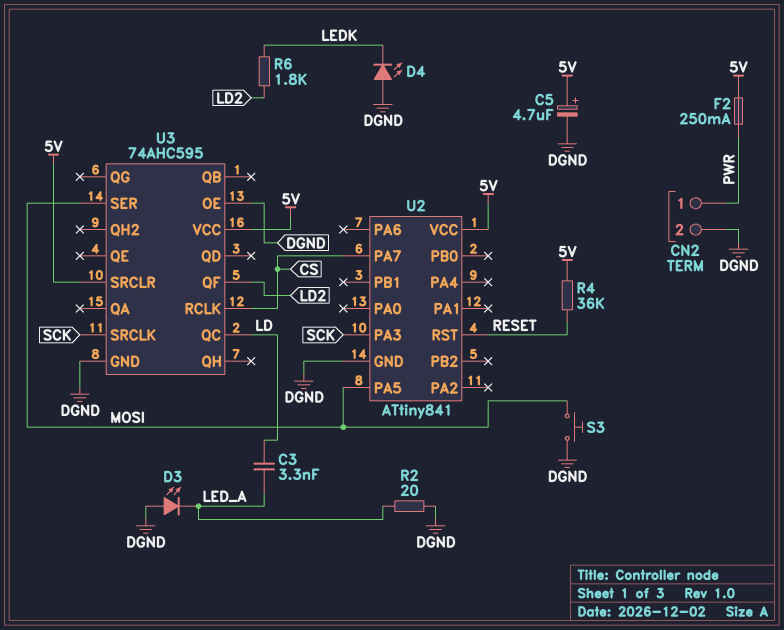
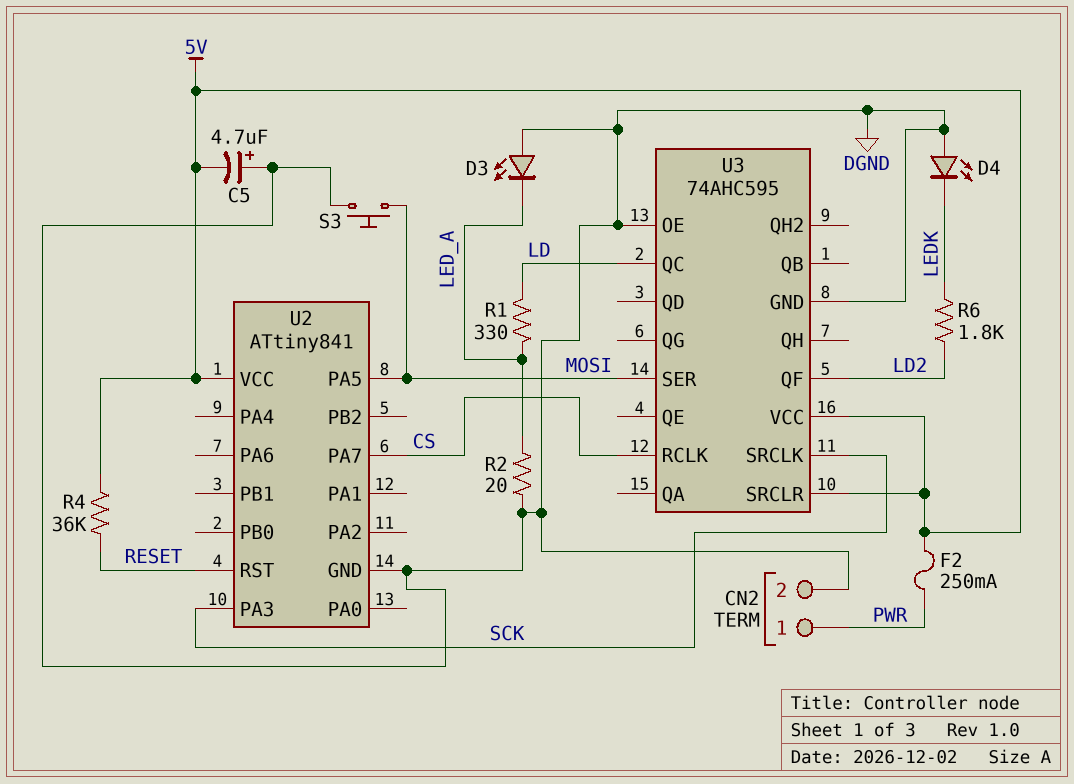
C3: 3.3nF (LD, LED_A) -> none
C5: 4.7uF (plus 5V, minus DGND) -> 4.7uF (plus DGND, minus 5V)
R1: none -> 330 (LD, LED_A)

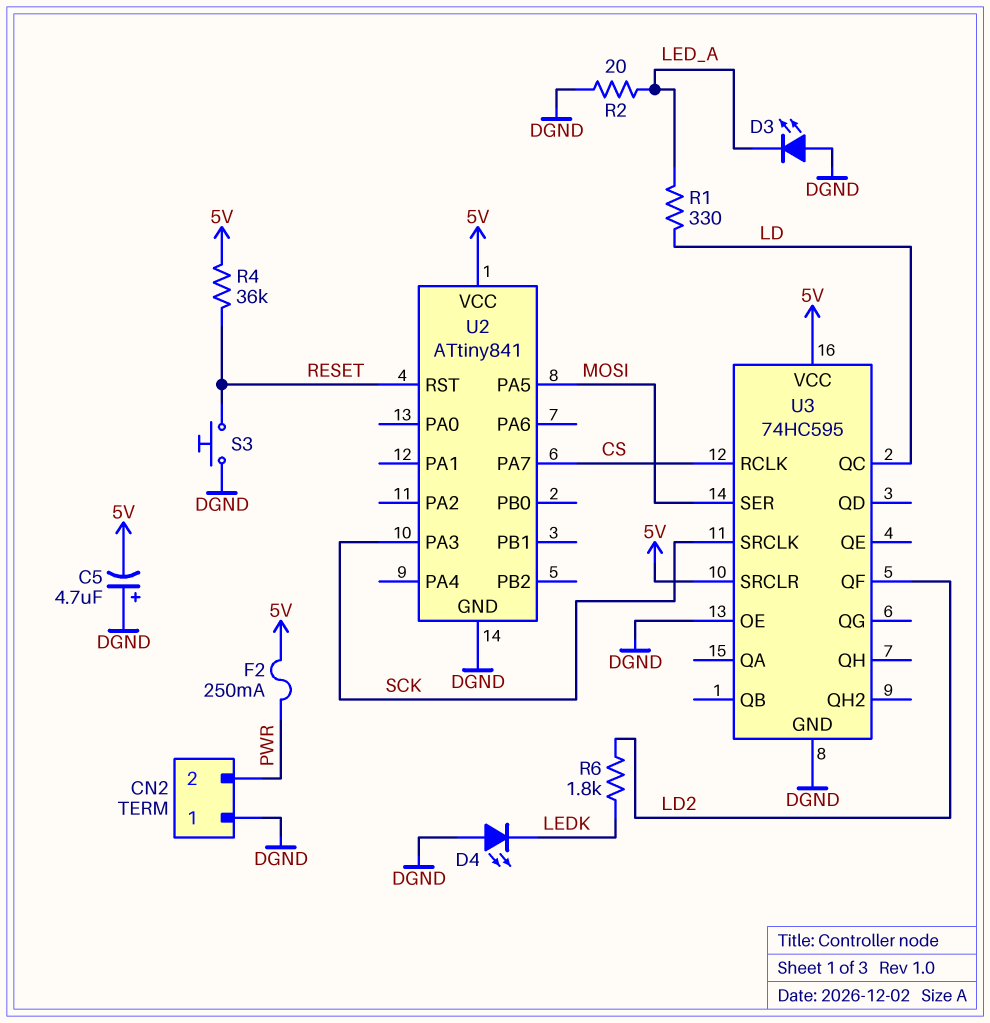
CN2 pin 1: PWR -> DGND
CN2 pin 2: DGND -> PWR
S3: button (DGND, MOSI) -> button (DGND, RESET)
U3: 74AHC595 -> 74HC595

